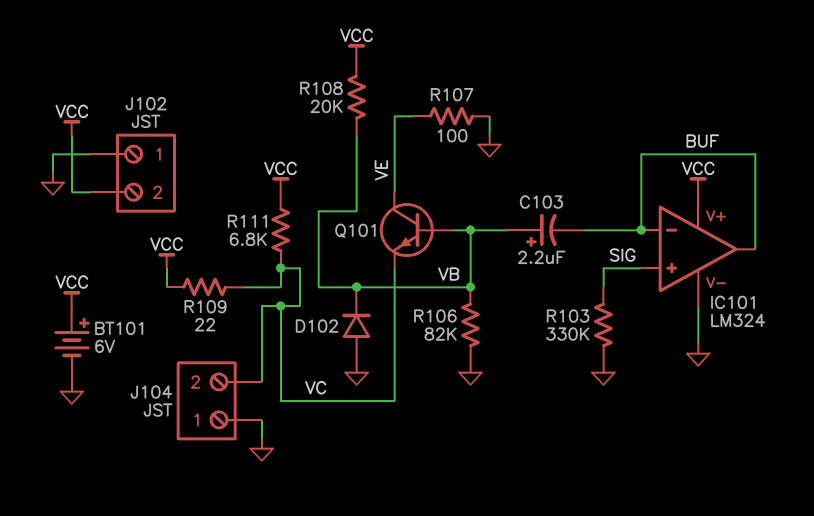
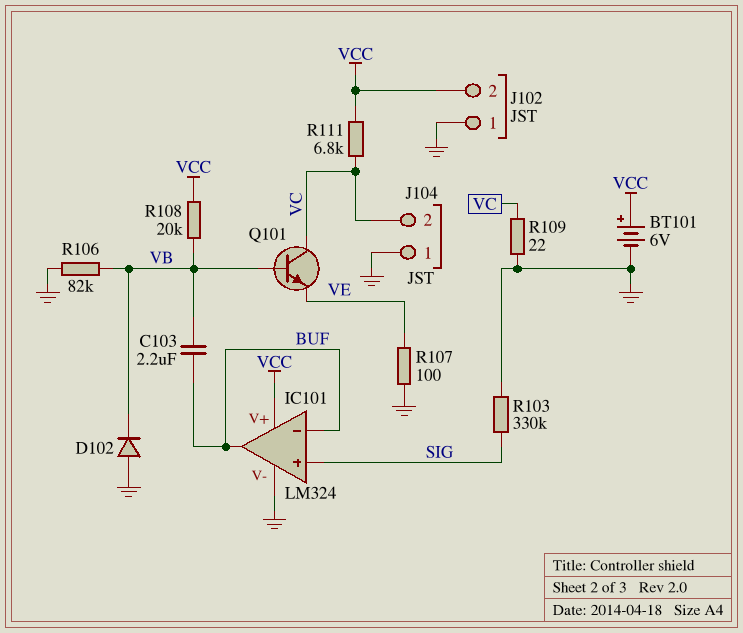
C103: 2.2uF (plus VB, minus BUF) -> 2.2uF (BUF, VB)
Q101: NPN (B VB, C VE, E VC) -> NPN (B VB, C VC, E VE)
R109: 22 (VC, VCC) -> 22 (GND, VC)

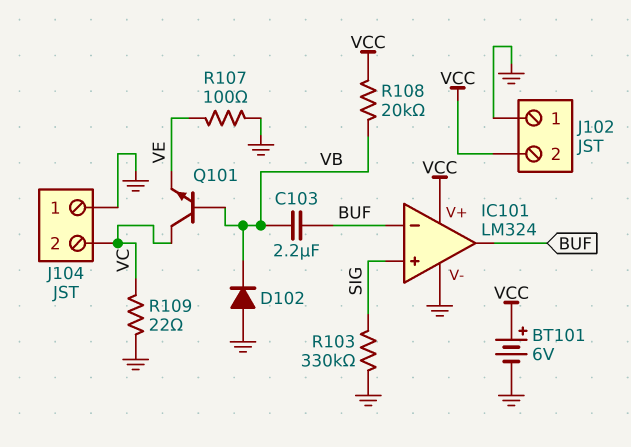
R106: 82k (GND, VB) -> none
R111: 6.8k (VC, VCC) -> none

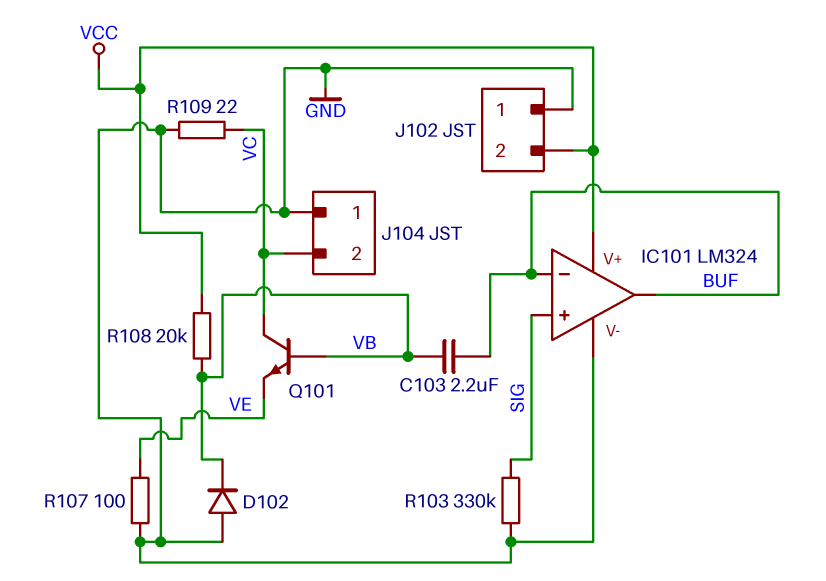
BT101: 6V (plus VCC, minus GND) -> none

